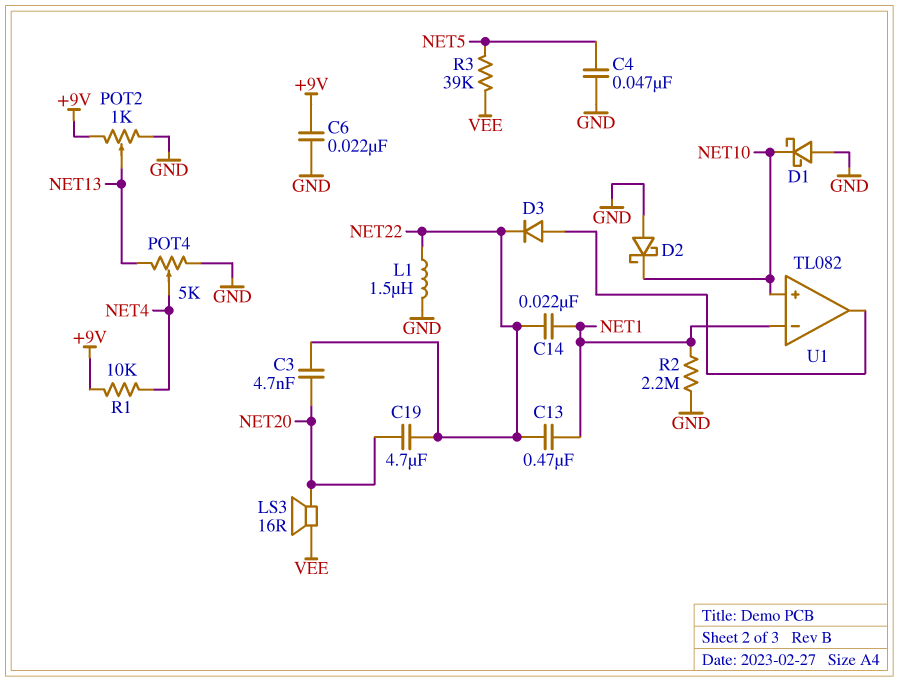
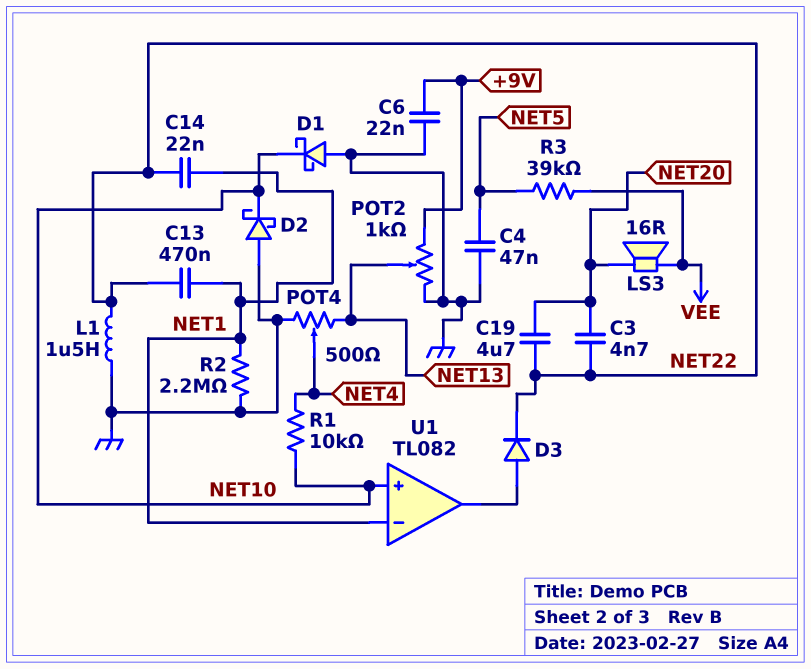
POT4: 5k (GND, NET13, wiper NET4) -> 500 (GND, NET13, wiper NET4)
R1: 10k (+9V, NET4) -> 10k (NET4, NET10)

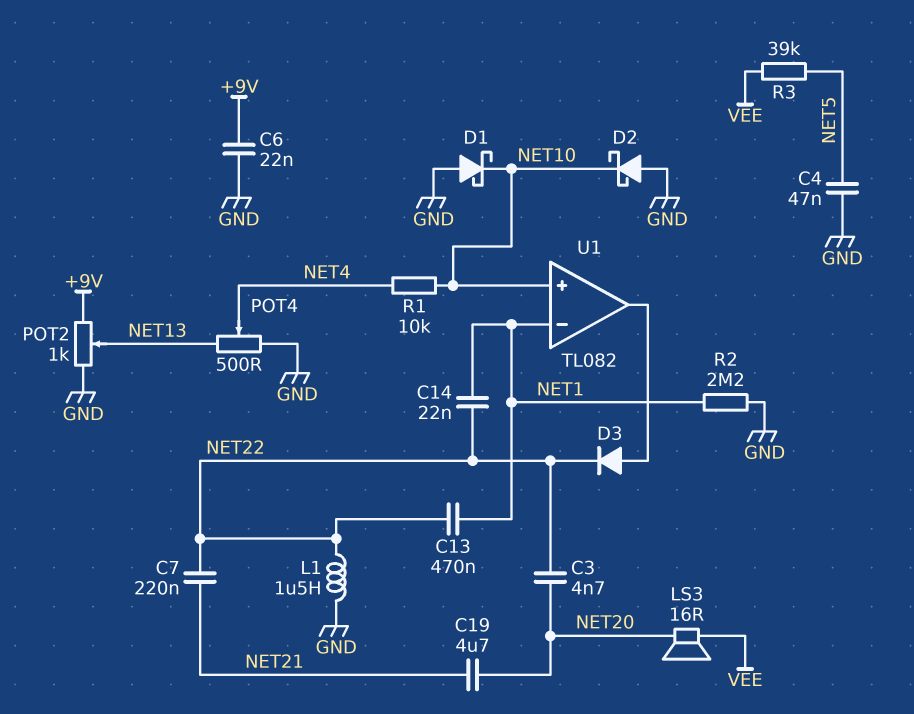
C7: none -> 220nF (NET21, NET22)
C19: 4.7uF (NET20, NET22) -> 4.7uF (NET20, NET21)

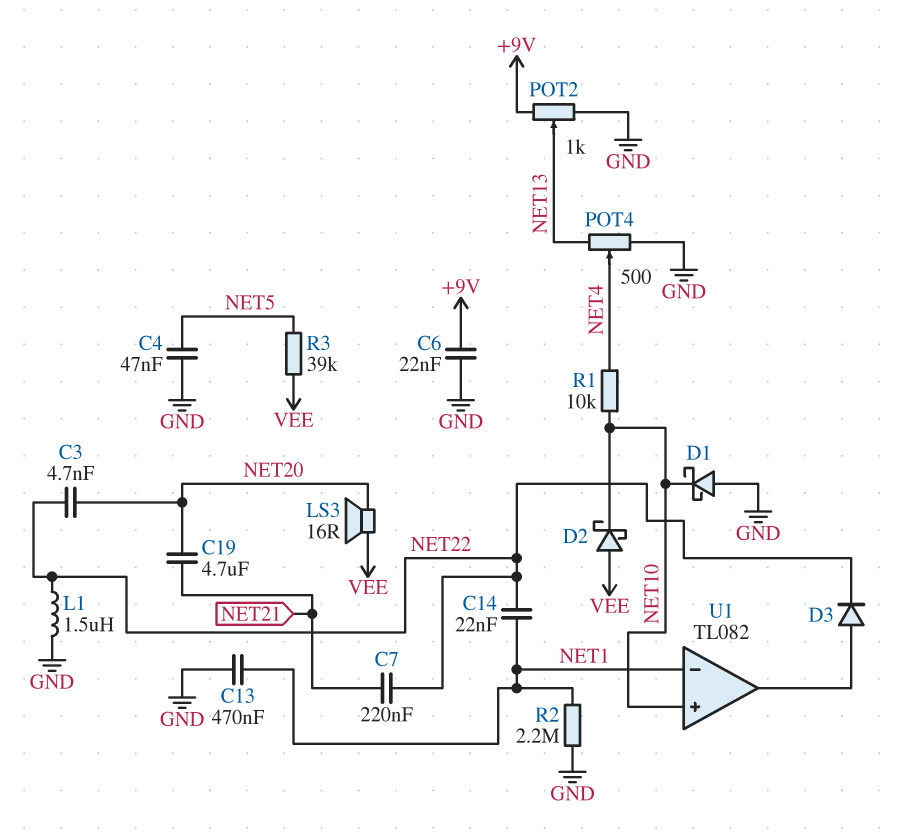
C13: 470nF (NET1, NET22) -> 470nF (GND, NET1)
D2: schottky (A GND, K NET10) -> schottky (A VEE, K NET10)

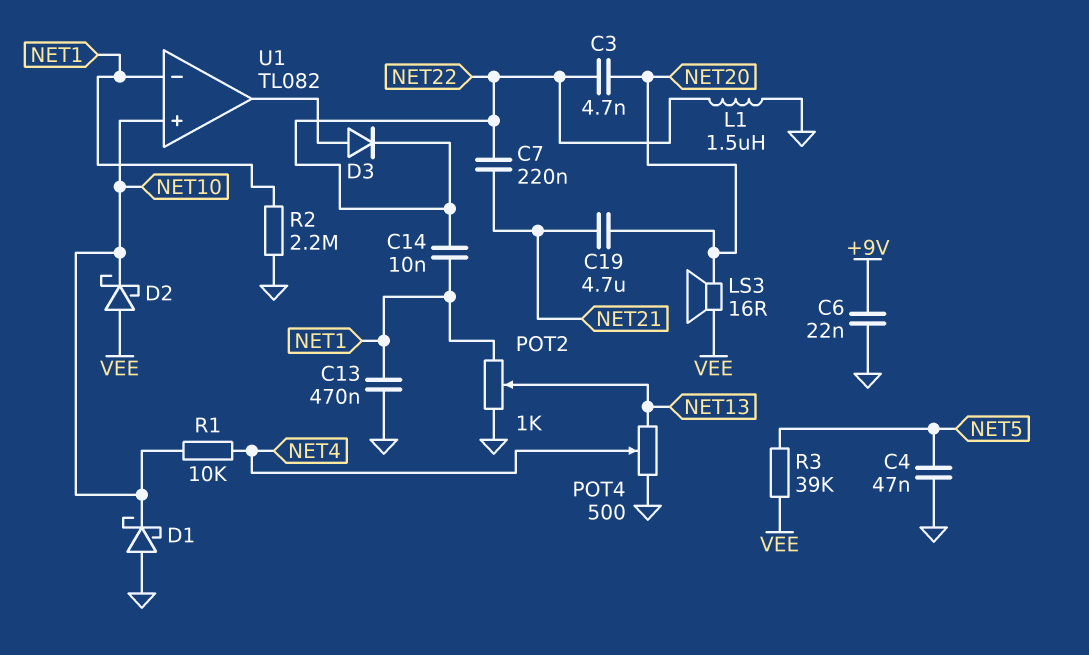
C14: 22nF (NET1, NET22) -> 10nF (NET1, NET22)
POT2: 1k (+9V, GND, wiper NET13) -> 1k (GND, NET1, wiper NET13)

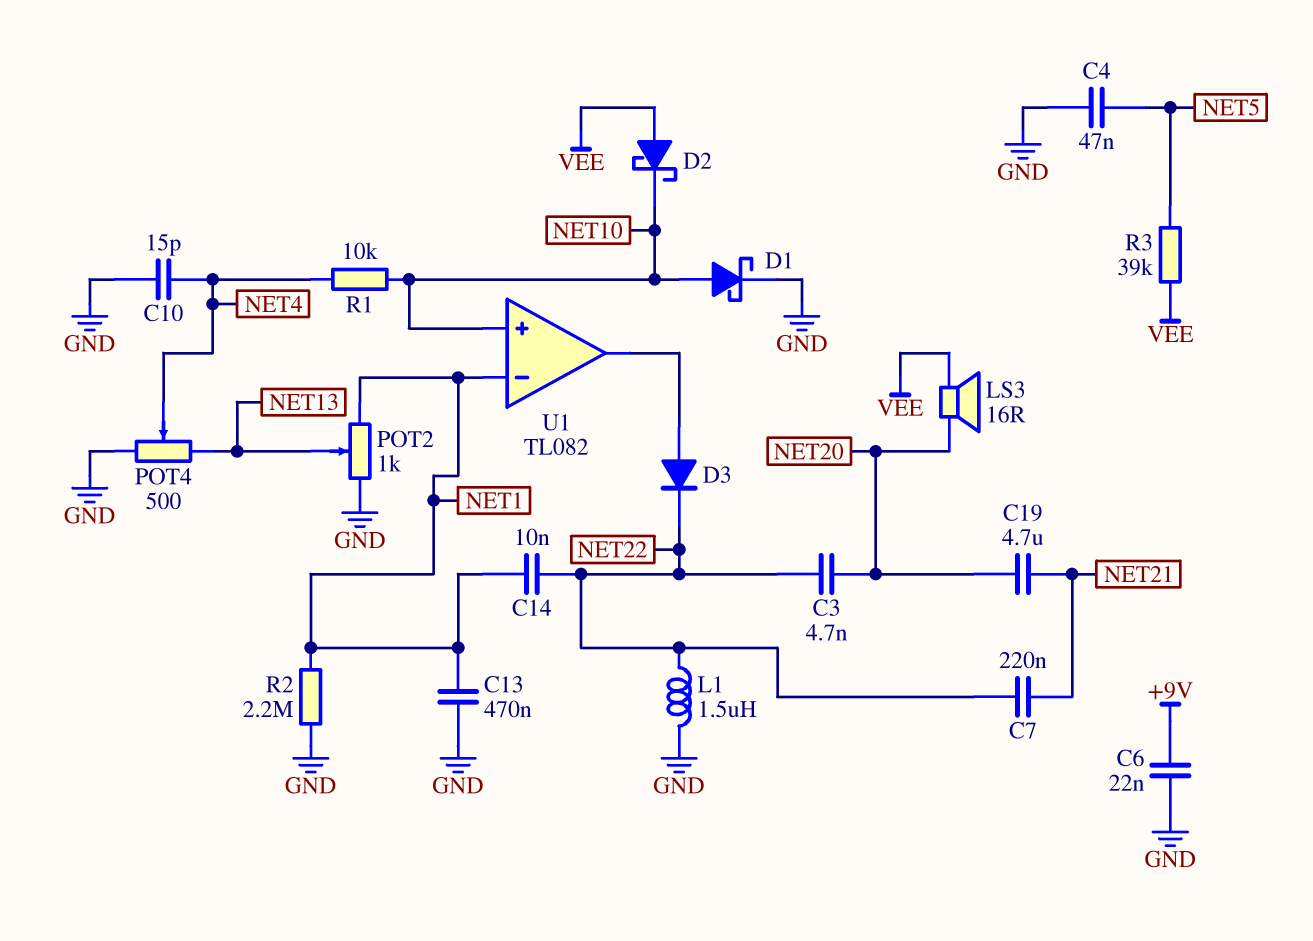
C10: none -> 15pF (GND, NET4)
D1: schottky (A GND, K NET10) -> schottky (A NET10, K GND)

